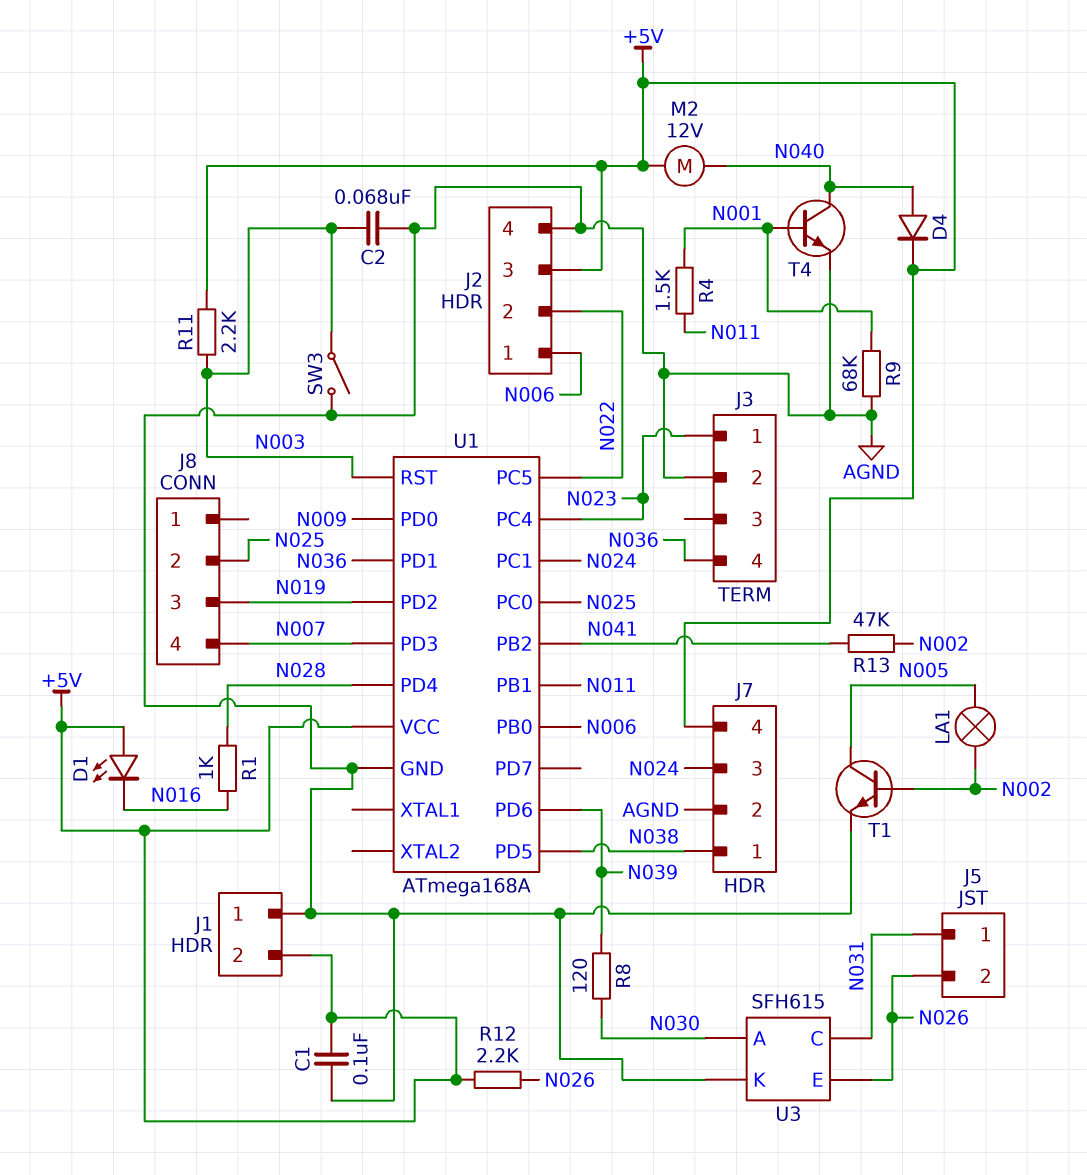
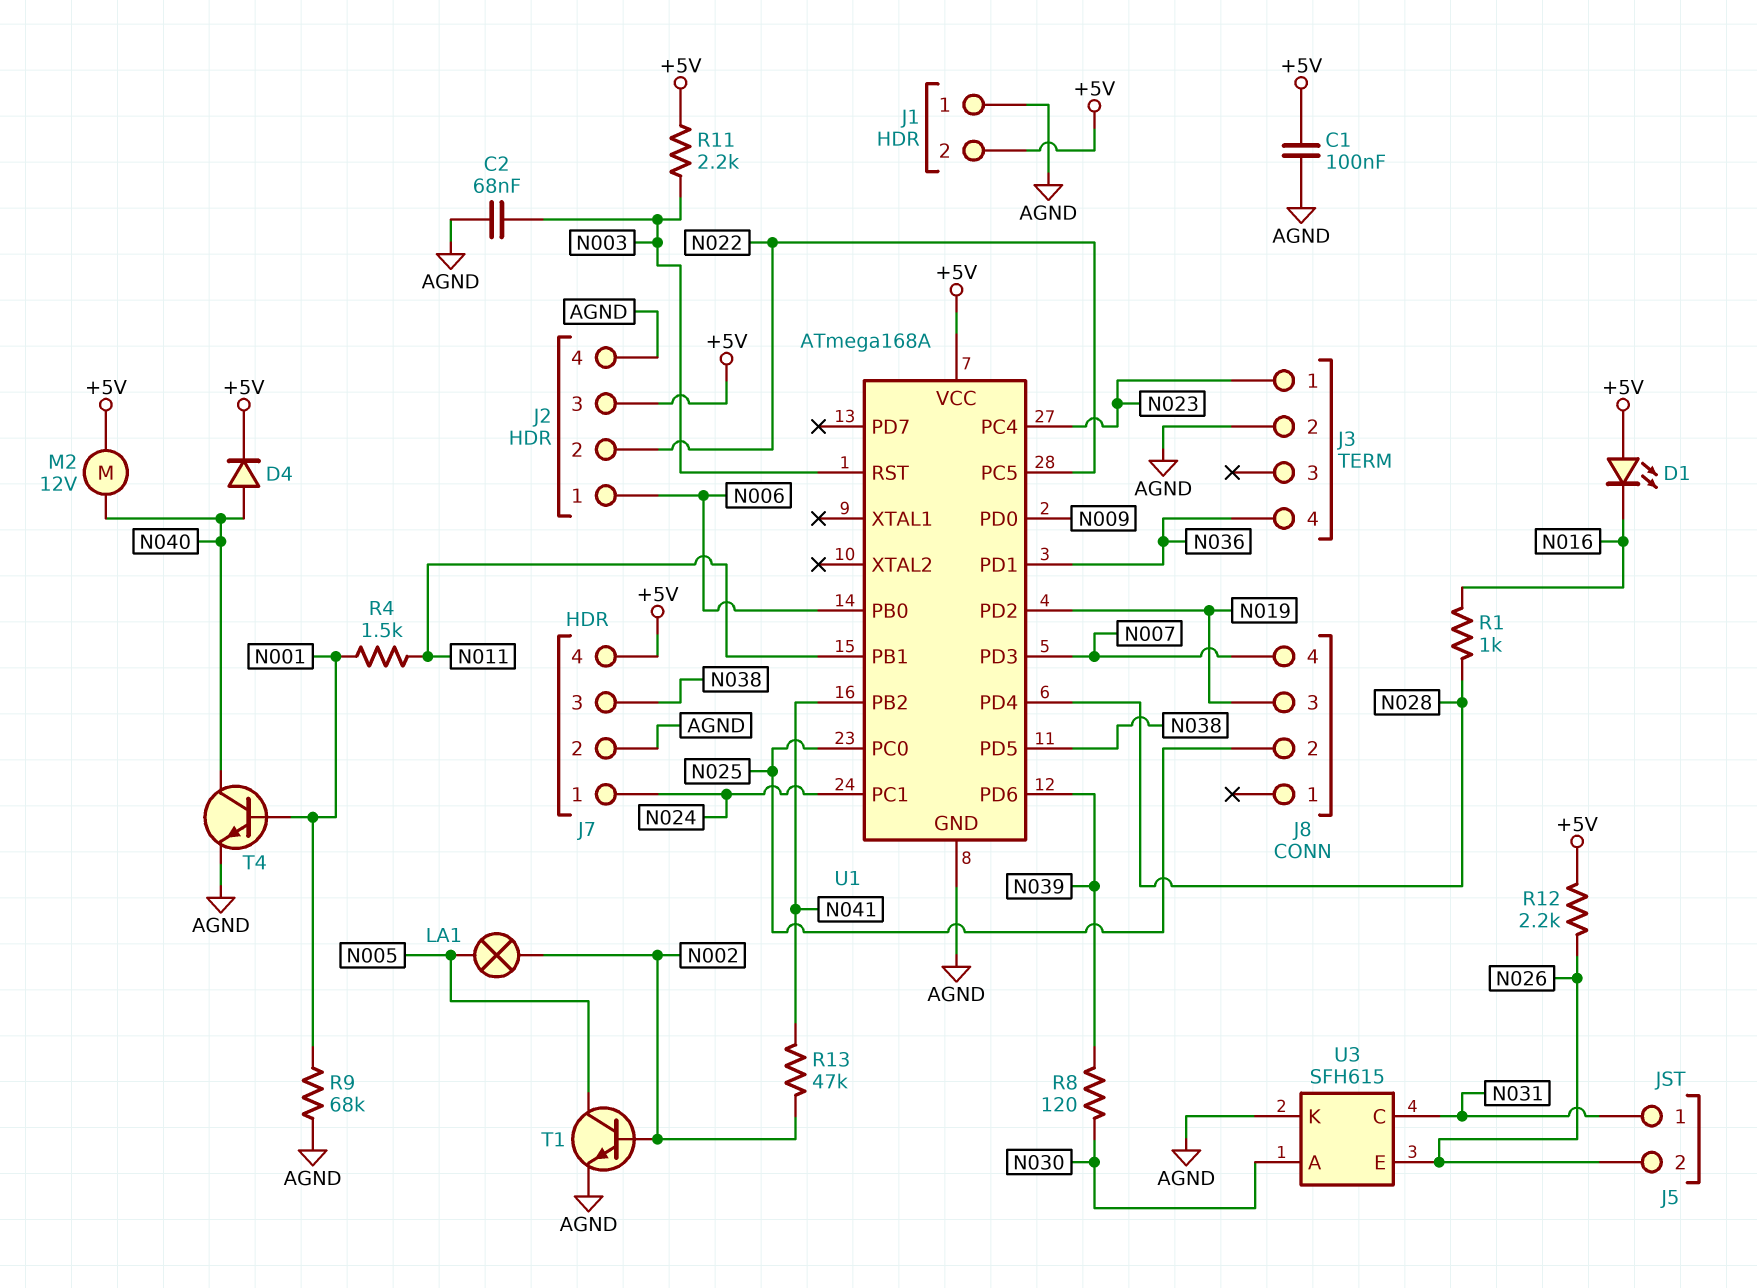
J7 pin 1: N038 -> N024
J7 pin 3: N024 -> N038
SW3: switch (AGND, N003) -> none

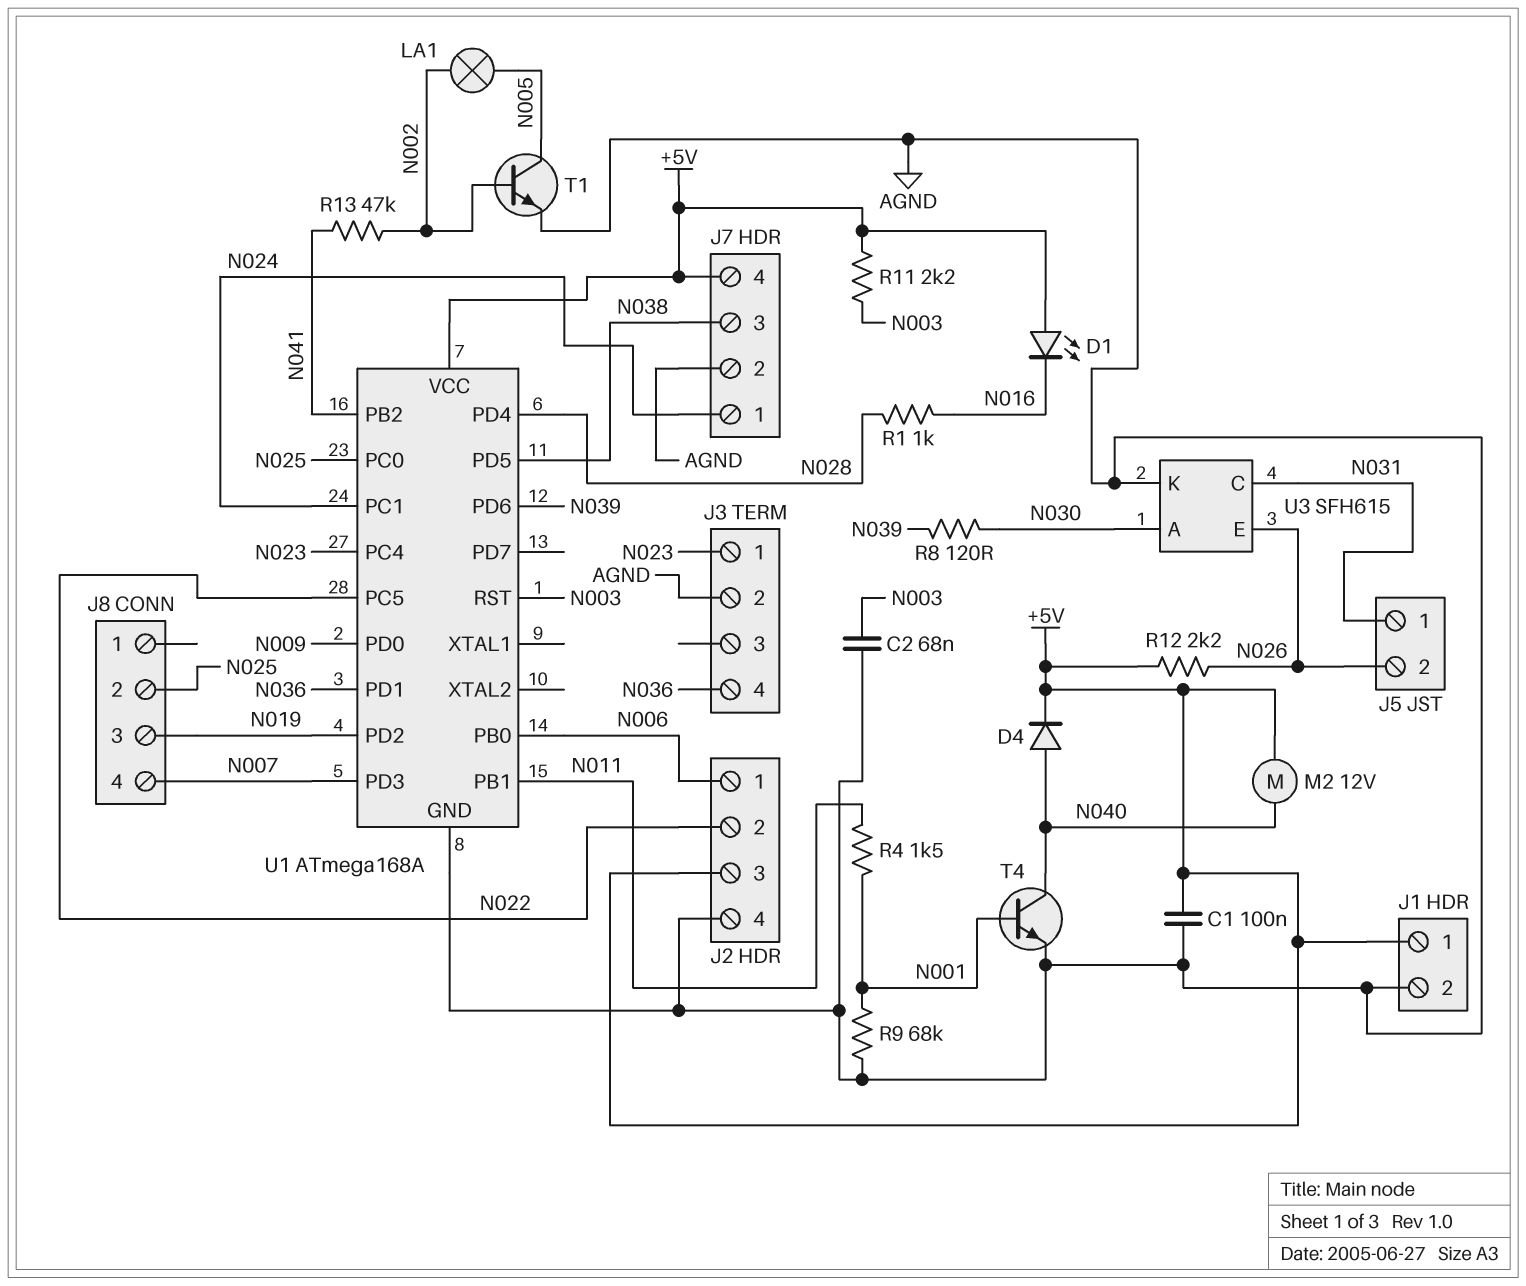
J1 pin 1: AGND -> +5V
J1 pin 2: +5V -> AGND

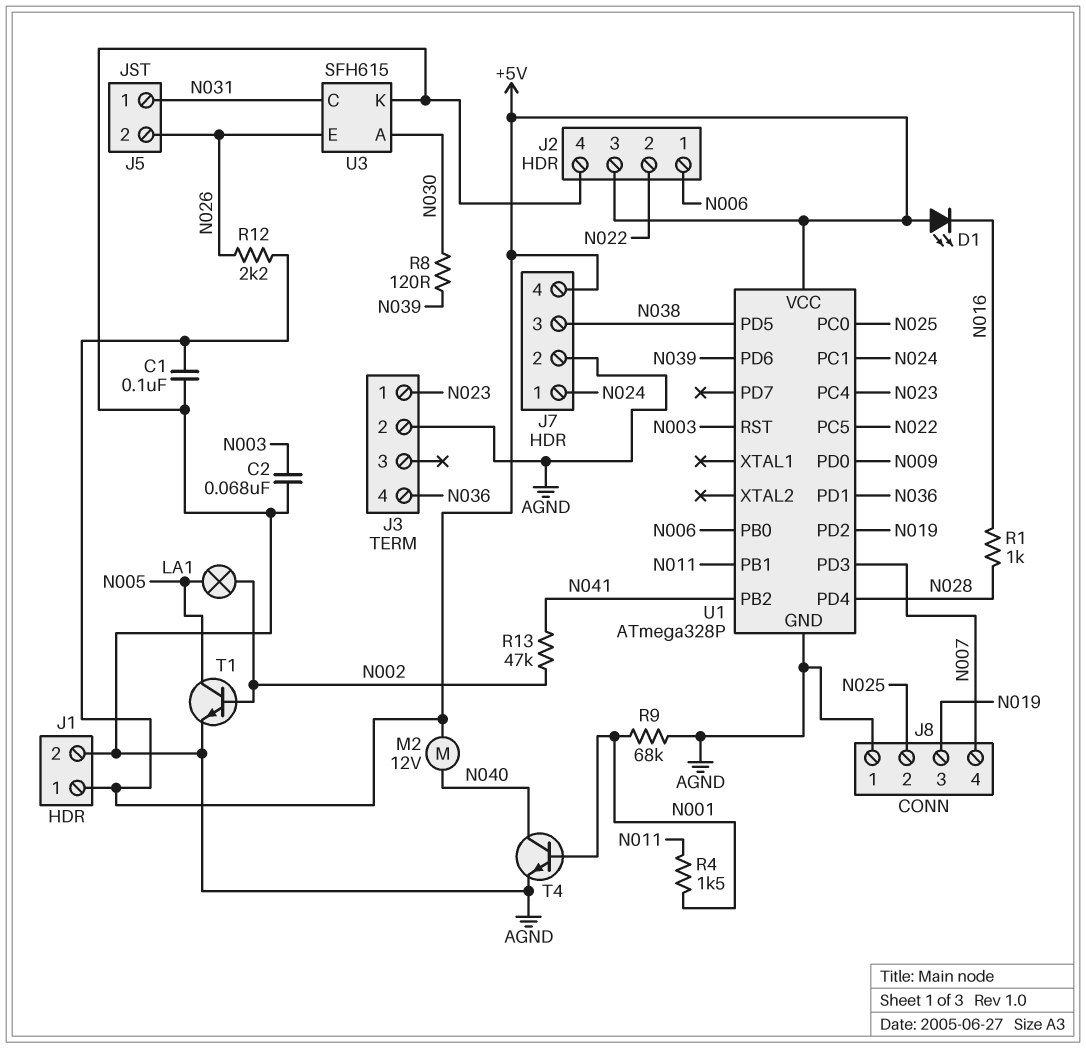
D4: diode (A N040, K +5V) -> none
J8 pin 1: none -> AGND
R11: 2.2k (+5V, N003) -> none
U1: ATmega168A -> ATmega328P

